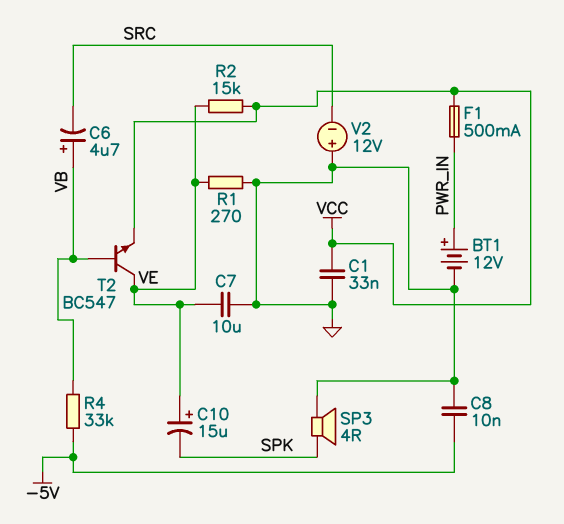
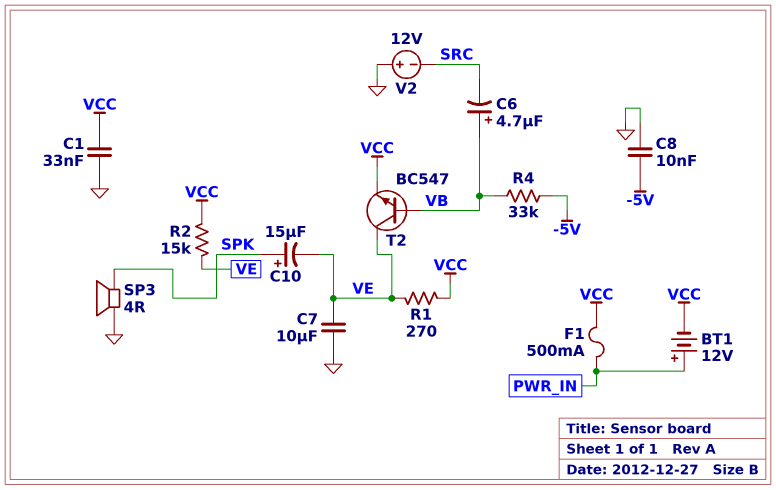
BT1: 12V (plus PWR_IN, minus GND) -> 12V (plus PWR_IN, minus VCC)
C10: 15uF (plus VE, minus SPK) -> 15uF (plus SPK, minus VE)
R1: 270 (GND, VE) -> 270 (VCC, VE)

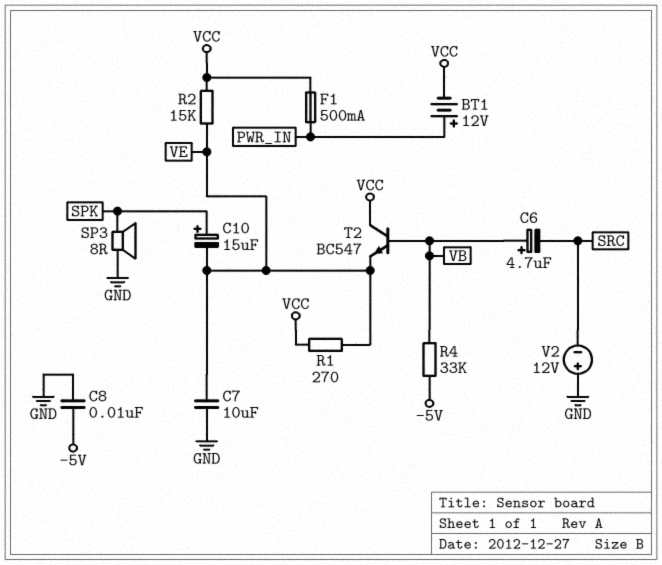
C1: 33nF (GND, VCC) -> none
SP3: speaker 4R (GND, SPK) -> speaker 8R (GND, SPK)
T2: NPN BC547 (B VB, C VE, E VCC) -> NPN BC547 (B VB, C VCC, E VE)

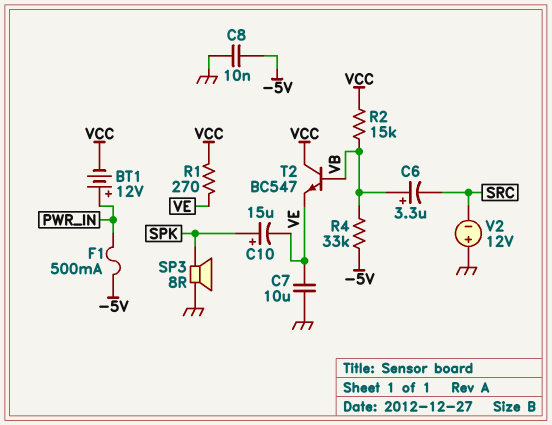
C6: 4.7uF (plus VB, minus SRC) -> 3.3uF (plus VB, minus SRC)
F1: 500mA (PWR_IN, VCC) -> 500mA (-5V, PWR_IN)
R2: 15k (VCC, VE) -> 15k (VB, VCC)

